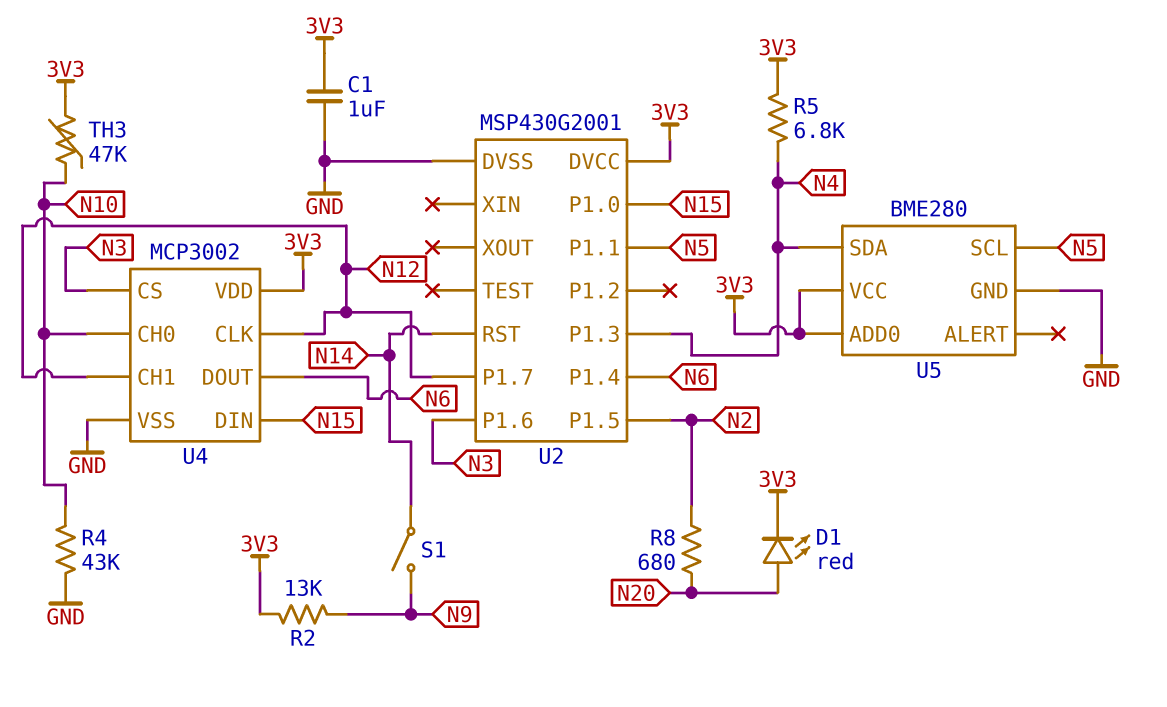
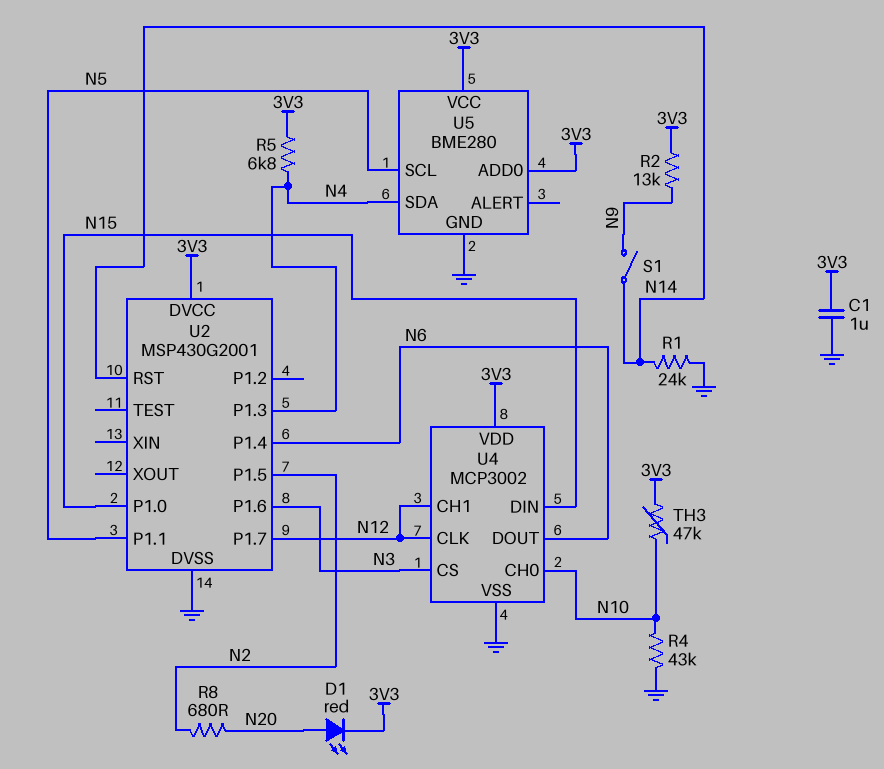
R1: none -> 24k (GND, N14)

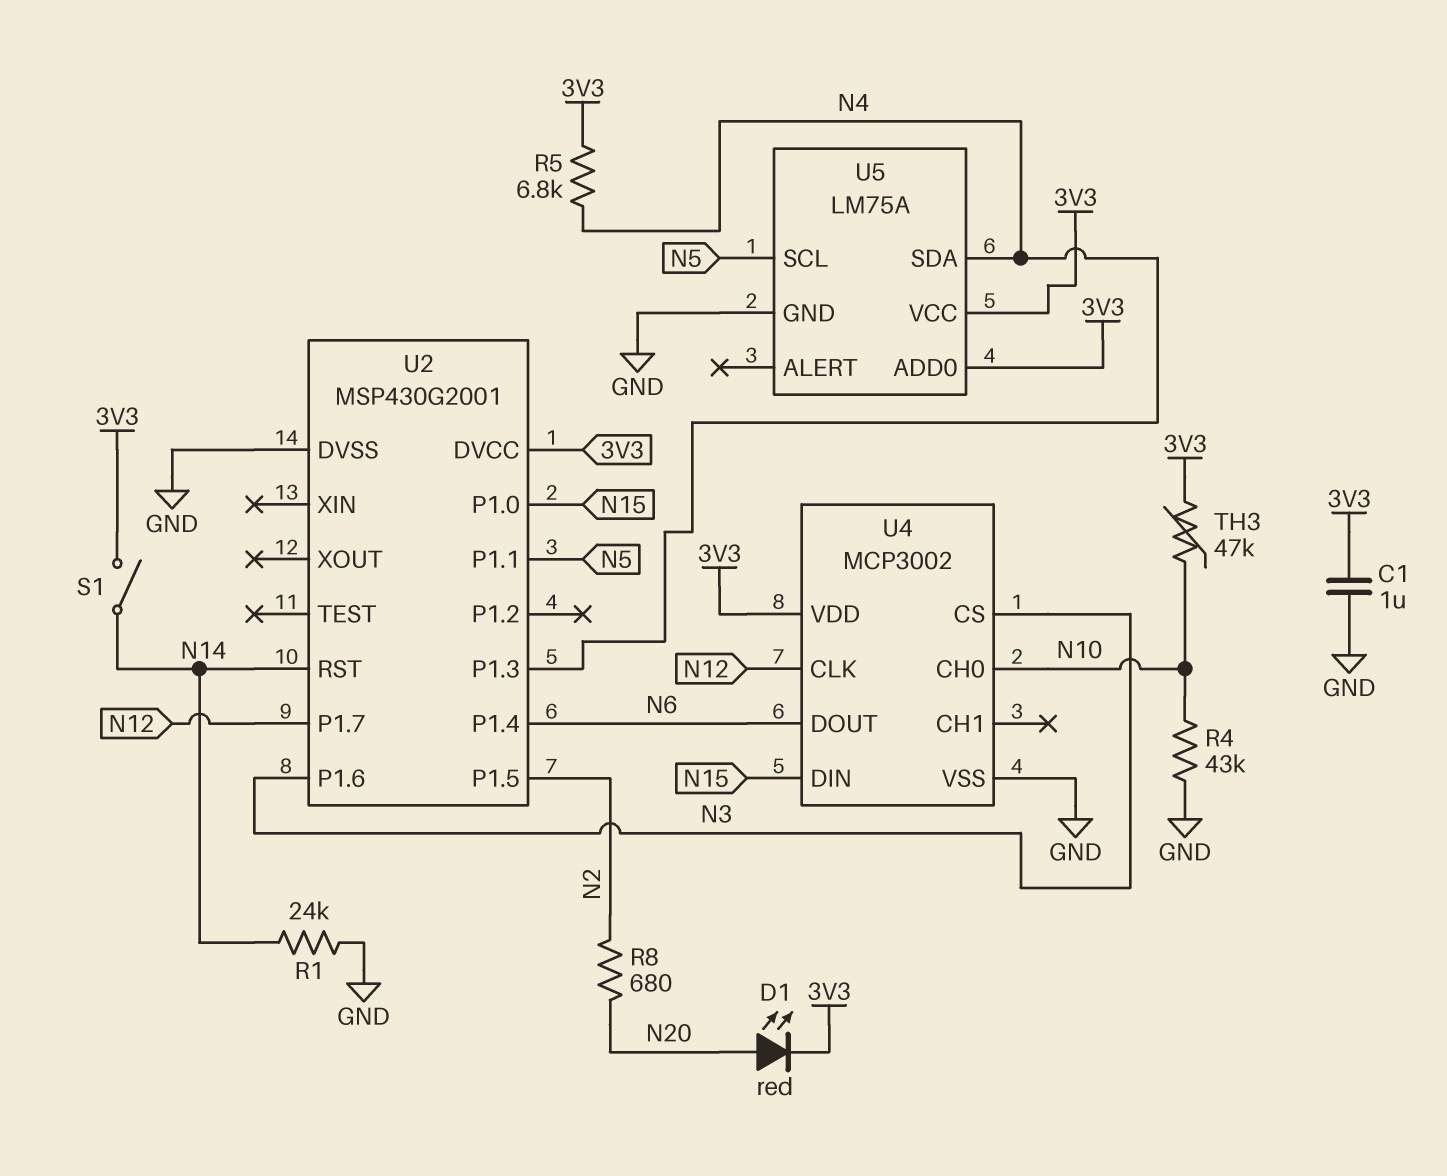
R2: 13k (3V3, N9) -> none
S1: switch (N9, N14) -> switch (3V3, N14)
U4 pin CH1: N12 -> none
U5: BME280 -> LM75A

